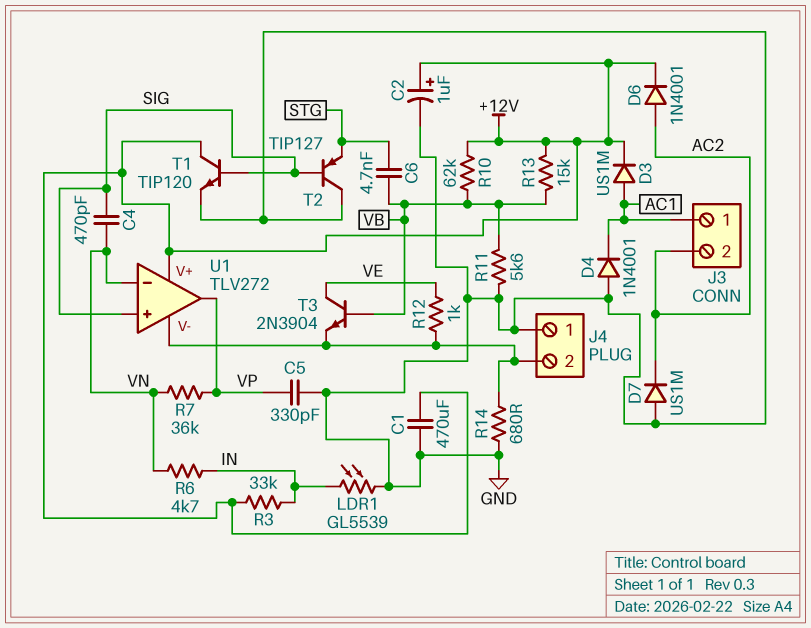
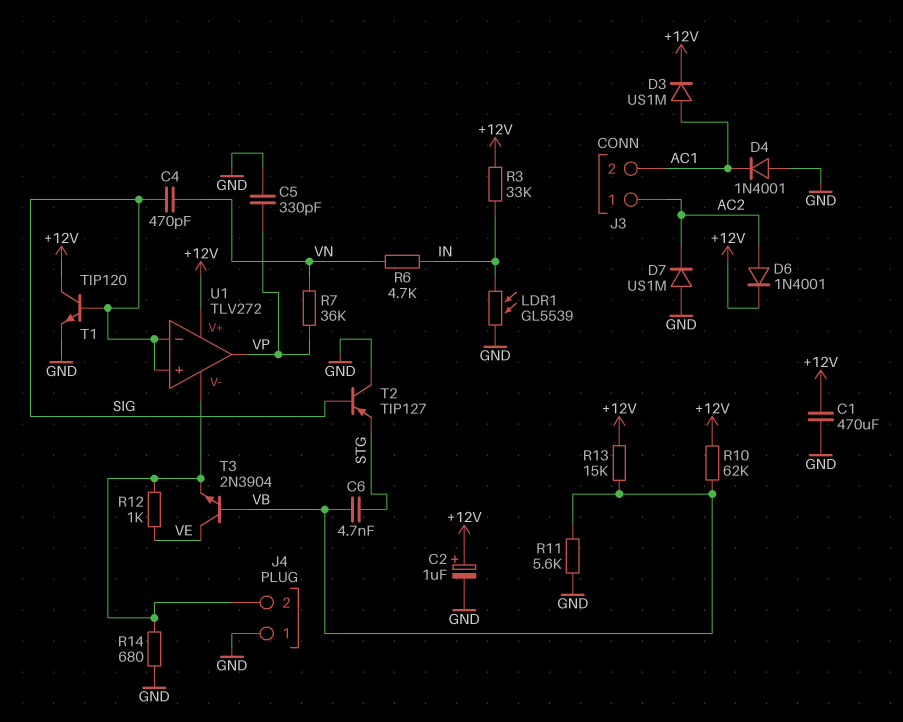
J3 pin 1: AC1 -> AC2
J3 pin 2: AC2 -> AC1
U1 pin in-: VN -> SIG

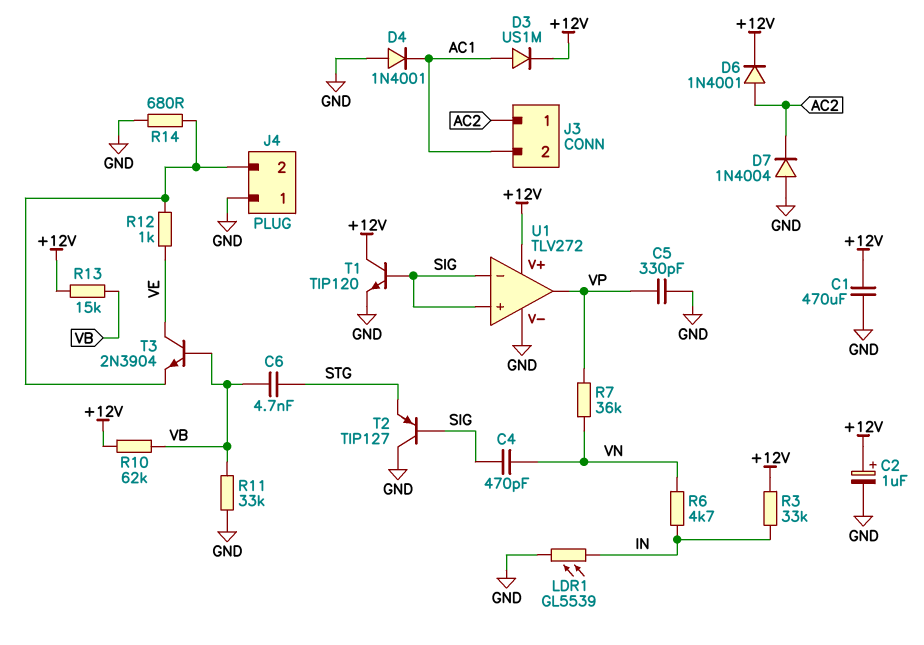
D7: diode US1M (A GND, K AC2) -> diode 1N4004 (A GND, K AC2)
R11: 5.6k (GND, VB) -> 33k (GND, VB)
U1 pin V-: J4/2 -> GND

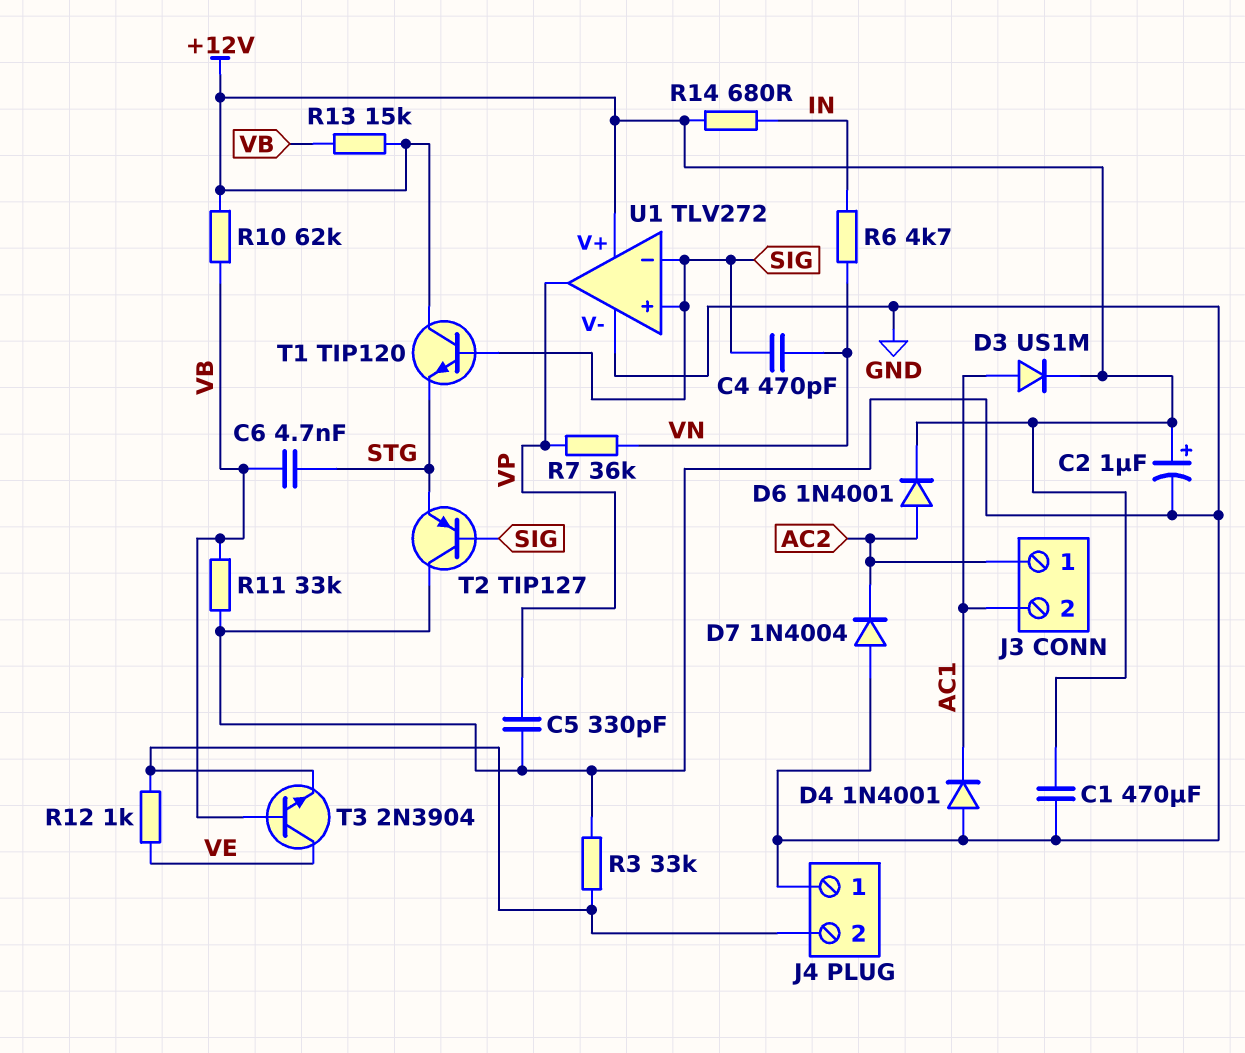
LDR1: GL5539 (GND, IN) -> none
R3: 33k (+12V, IN) -> 33k (GND, J4/2)
R14: 680 (GND, J4/2) -> 680 (+12V, IN)
T1: NPN TIP120 (B SIG, C +12V, E GND) -> NPN TIP120 (B SIG, C +12V, E STG)

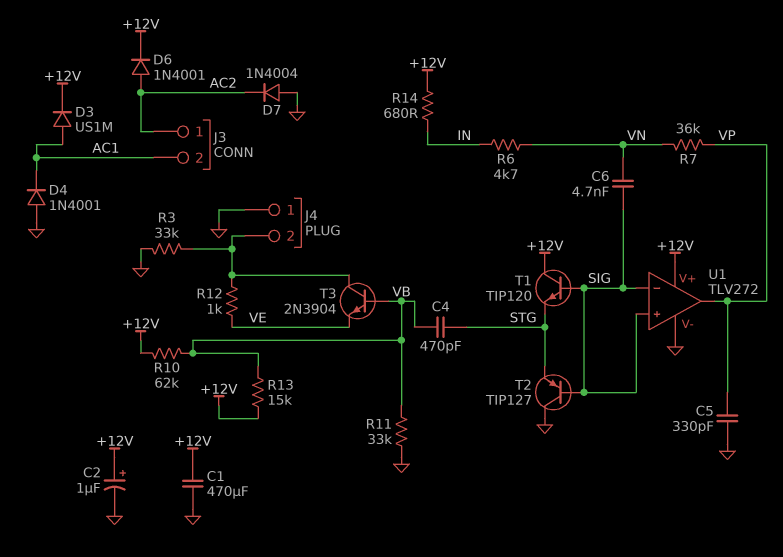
C4: 470pF (SIG, VN) -> 470pF (STG, VB)
C6: 4.7nF (STG, VB) -> 4.7nF (SIG, VN)
T3: NPN 2N3904 (B VB, C VE, E J4/2) -> NPN 2N3904 (B VB, C J4/2, E VE)

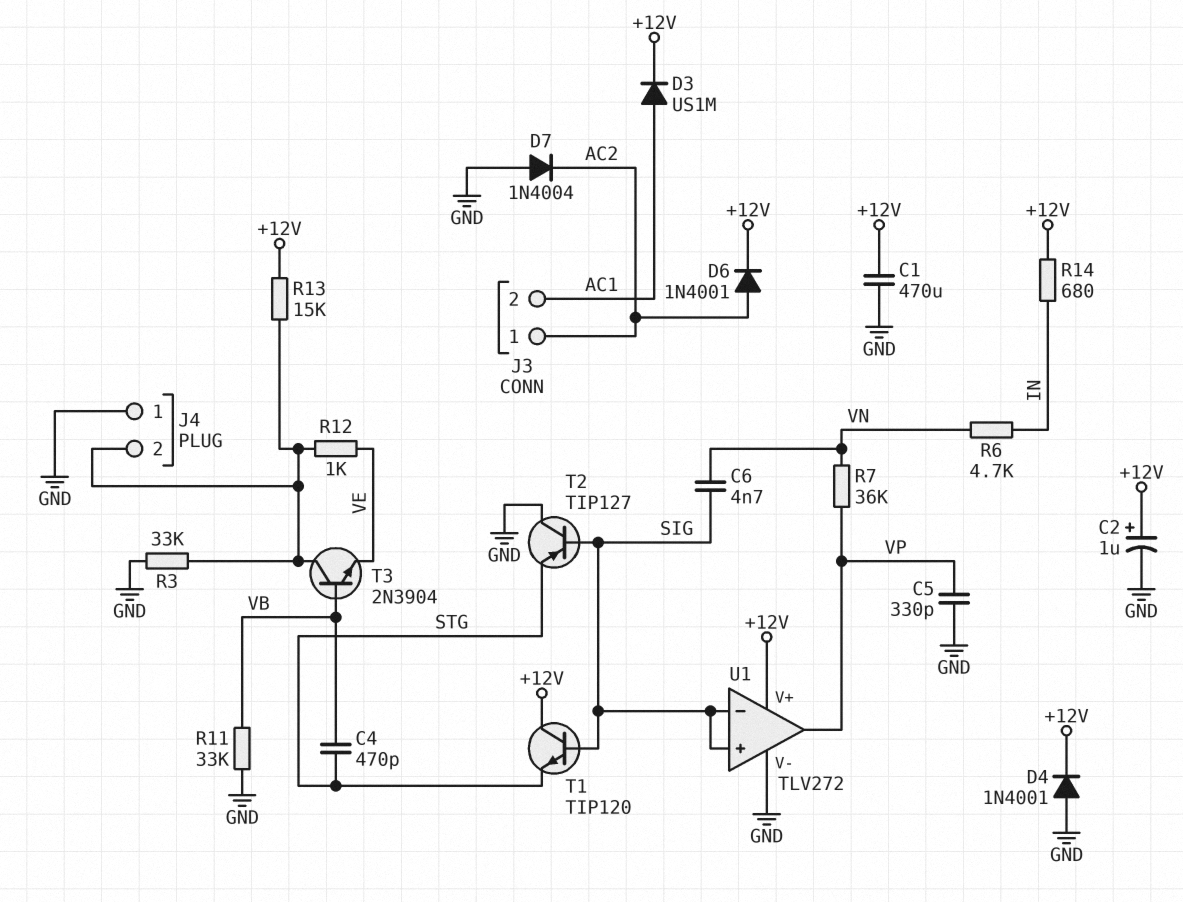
D4: diode 1N4001 (A GND, K AC1) -> diode 1N4001 (A GND, K +12V)
R10: 62k (+12V, VB) -> none
R13: 15k (+12V, VB) -> 15k (+12V, J4/2)

